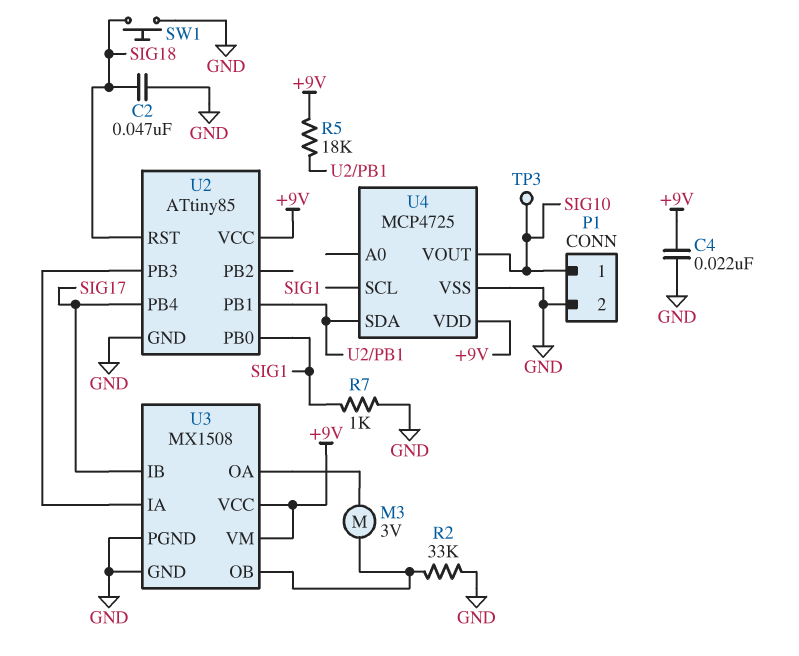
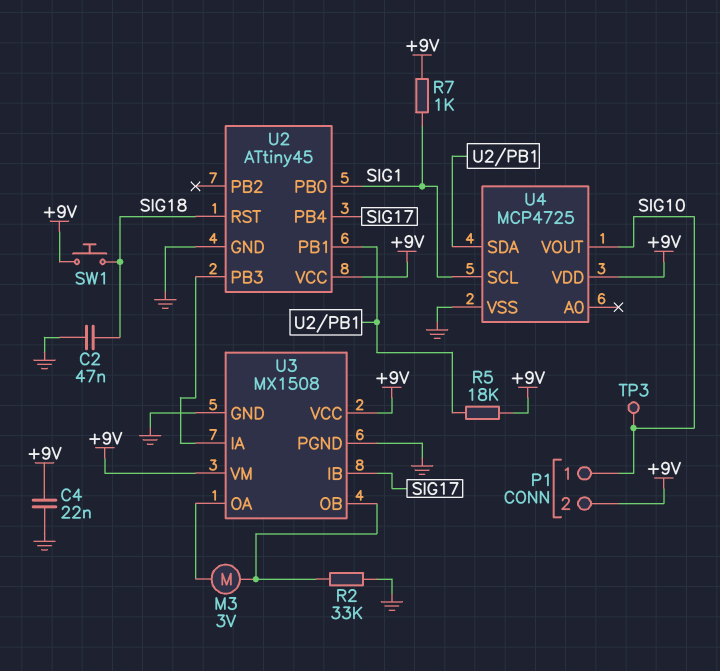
P1 pin 2: GND -> +9V
R7: 1k (GND, SIG1) -> 1k (+9V, SIG1)
SW1: button (GND, SIG18) -> button (+9V, SIG18)
U2: ATtiny85 -> ATtiny45

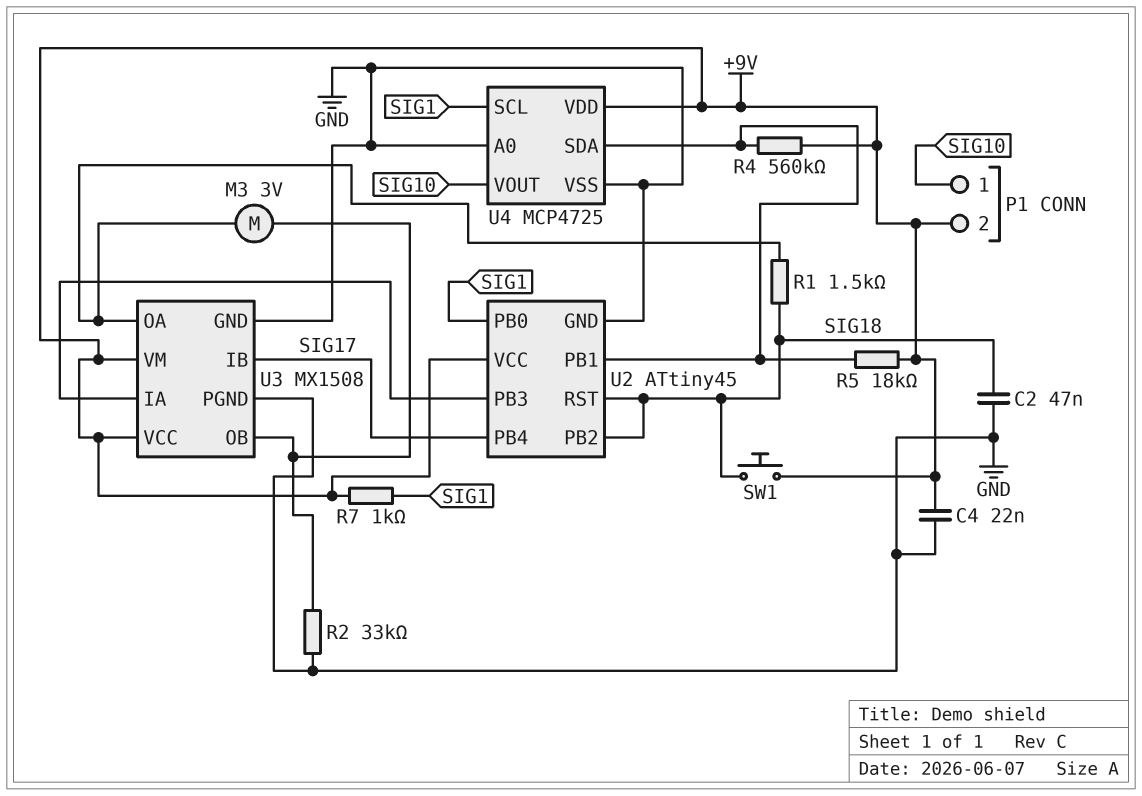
R1: none -> 1.5k (SIG18, U3/OA)
R4: none -> 560k (+9V, U2/PB1)
TP3: test point (SIG10) -> none
U2 pin PB2: none -> SIG18
U4 pin A0: none -> GND

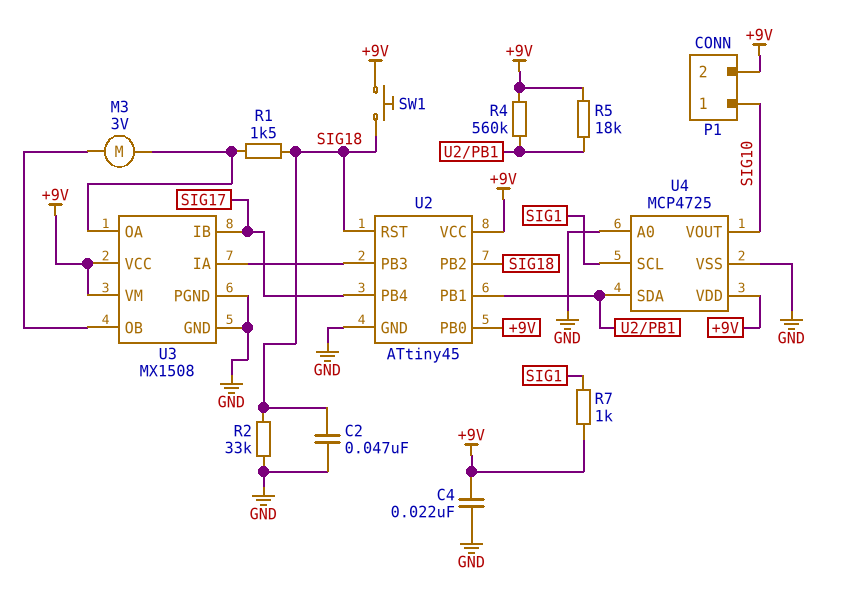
R2: 33k (GND, U3/OB) -> 33k (GND, SIG18)
U2 pin PB0: SIG1 -> +9V

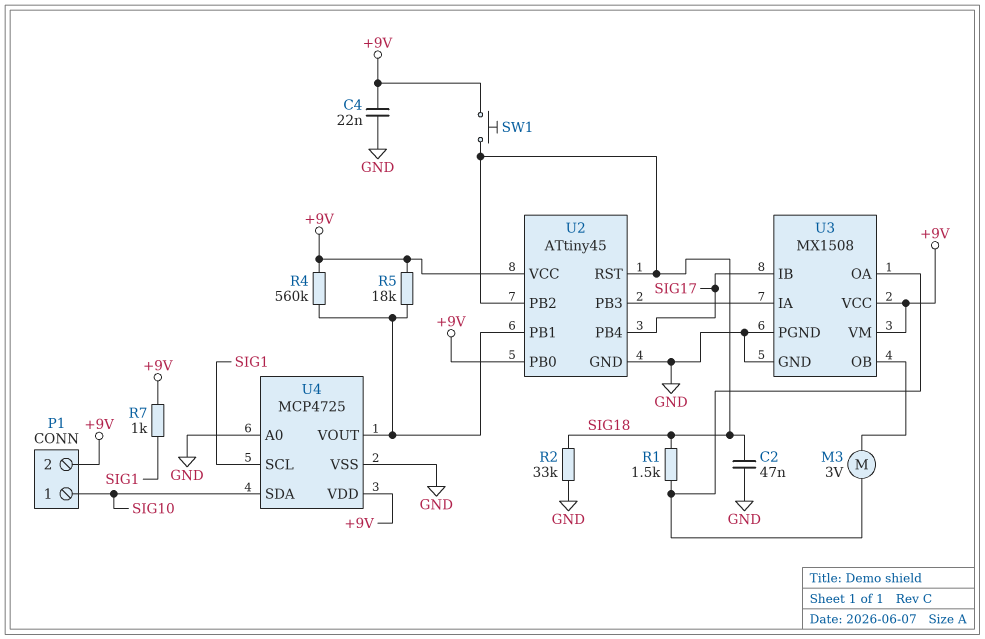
U4 pin SDA: U2/PB1 -> SIG10
U4 pin VOUT: SIG10 -> U2/PB1

